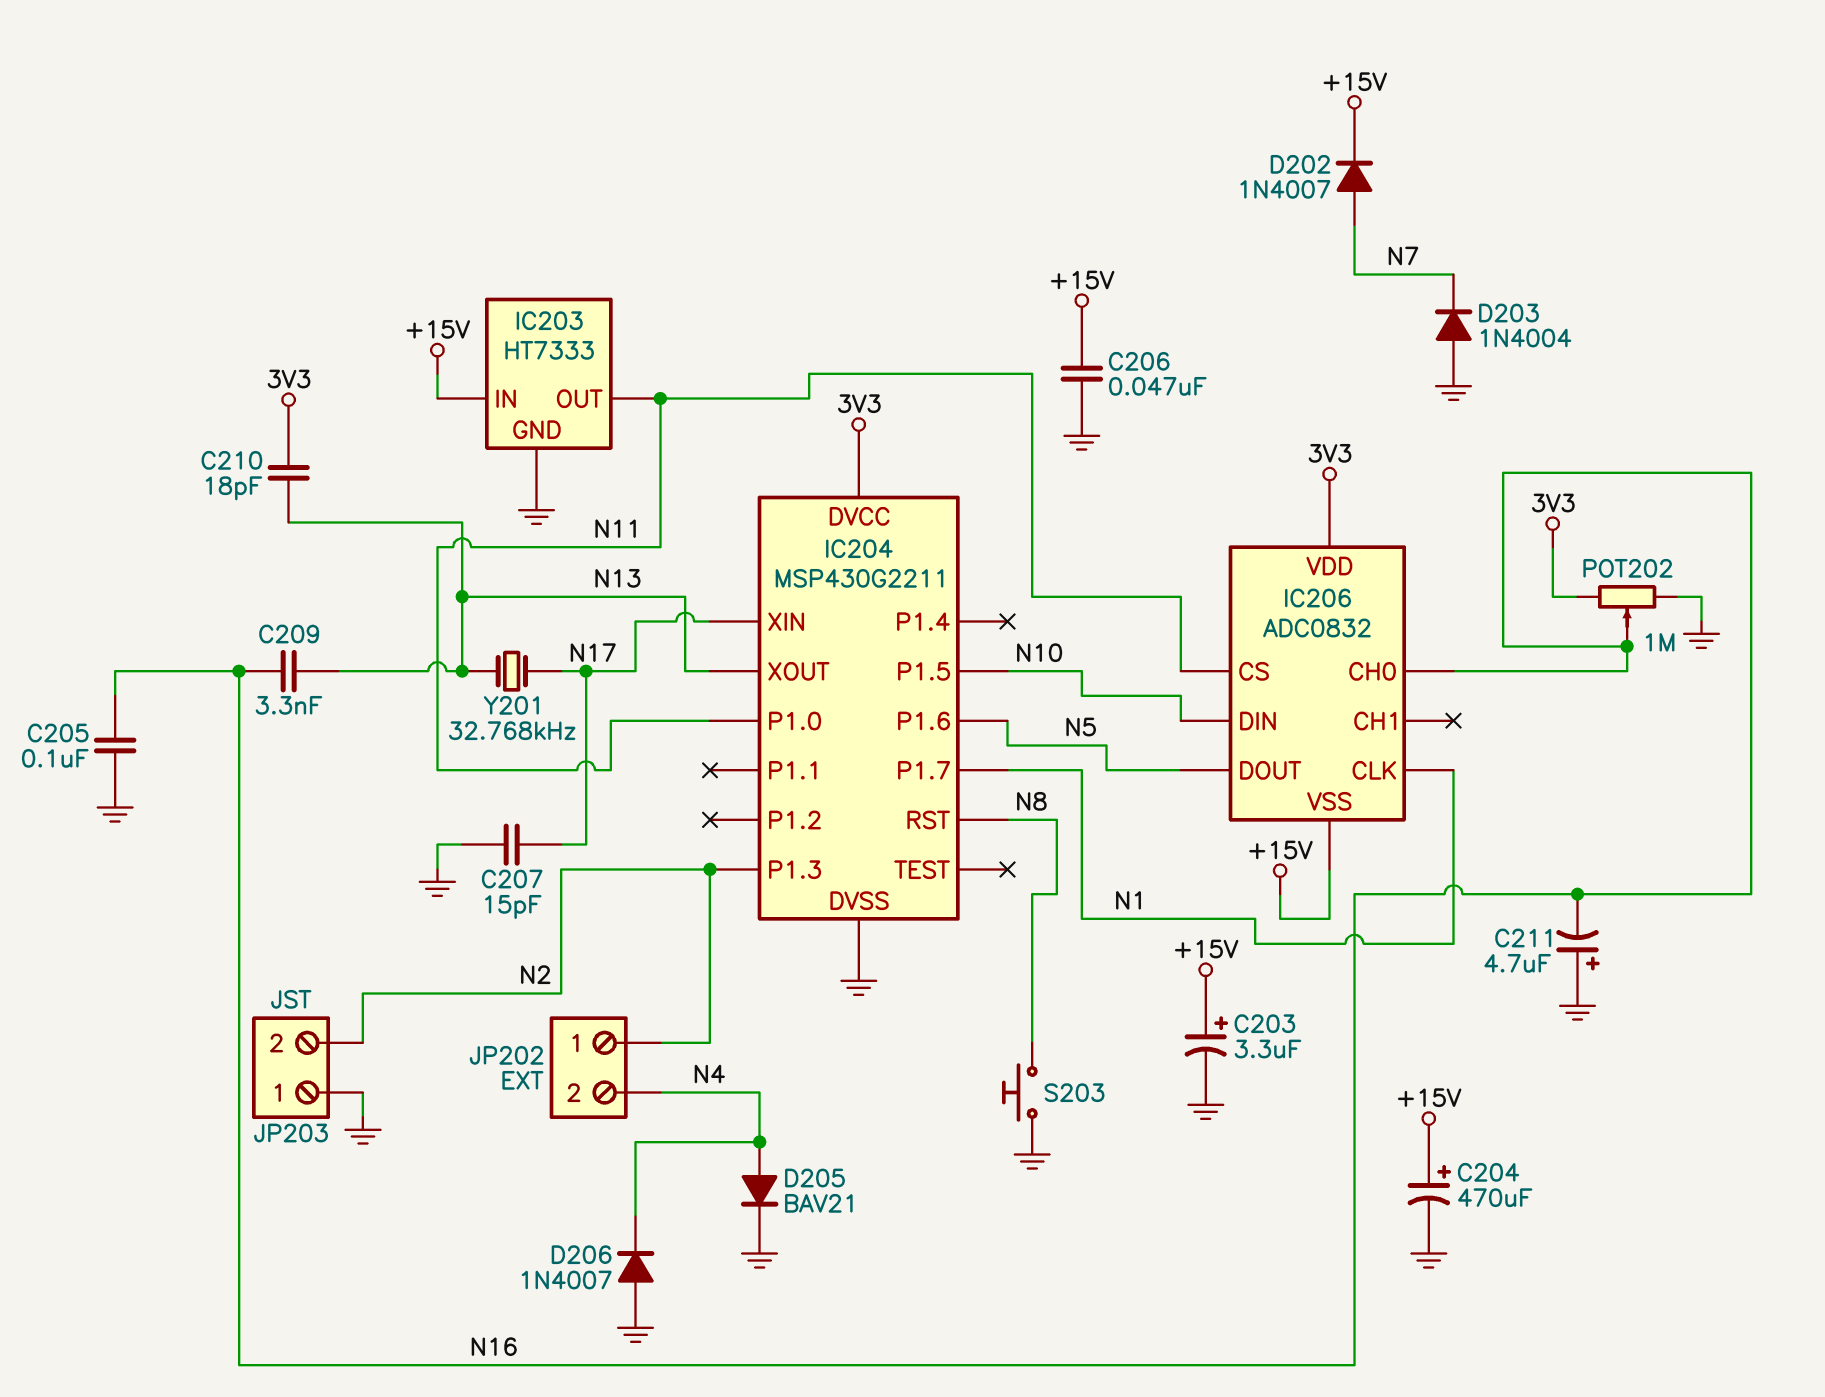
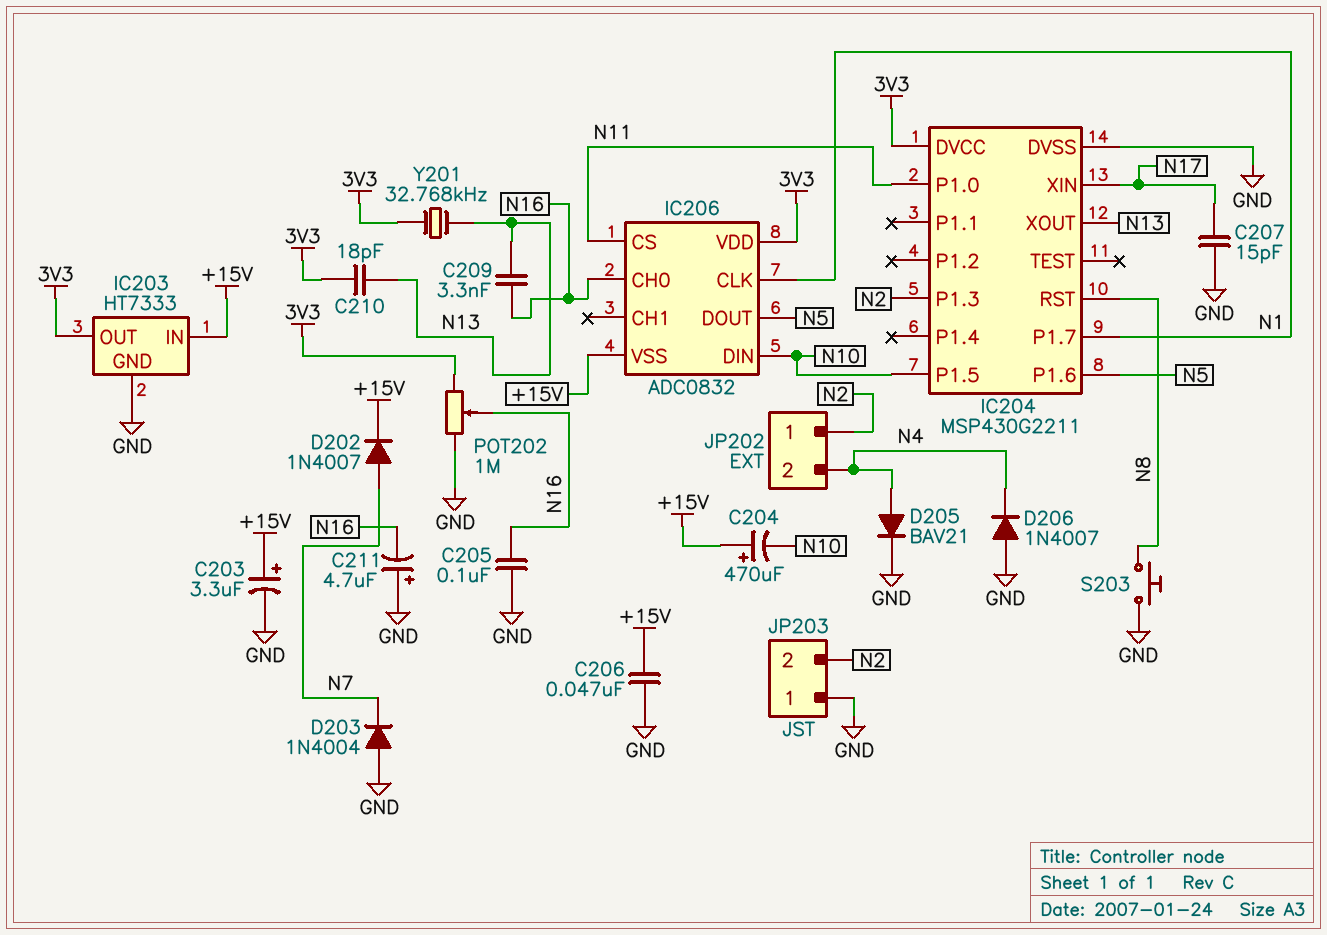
C204: 470uF (plus +15V, minus GND) -> 470uF (plus +15V, minus N10)
IC203 pin OUT: N11 -> 3V3
Y201: 32.768kHz (N13, N17) -> 32.768kHz (3V3, N13)

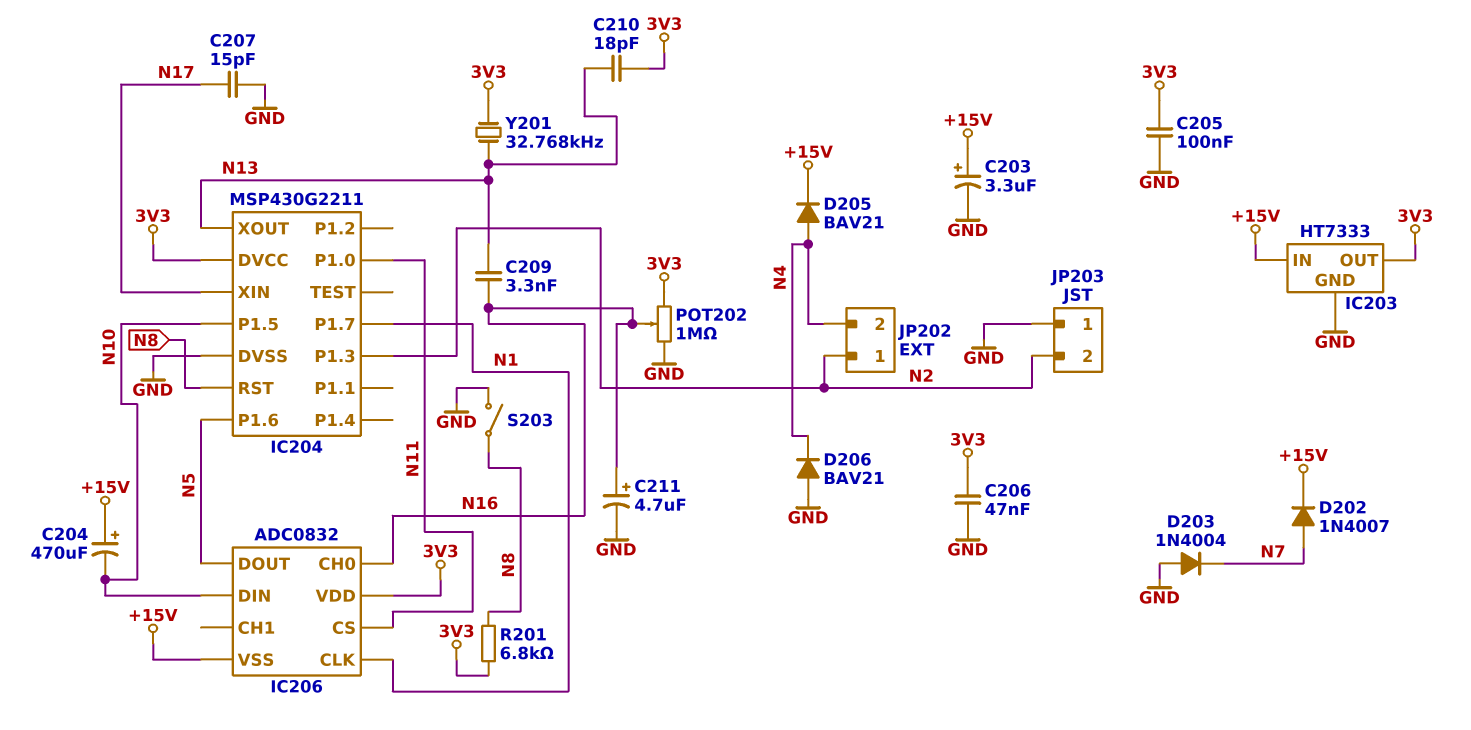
C205: 100nF (GND, N16) -> 100nF (3V3, GND)
C206: 47nF (+15V, GND) -> 47nF (3V3, GND)
C211: 4.7uF (plus GND, minus N16) -> 4.7uF (plus N16, minus GND)
D205: diode BAV21 (A N4, K GND) -> diode BAV21 (A N4, K +15V)
D206: diode 1N4007 (A GND, K N4) -> diode BAV21 (A GND, K N4)
R201: none -> 6.8k (3V3, N8)
S203: button (GND, N8) -> switch (GND, N8)

